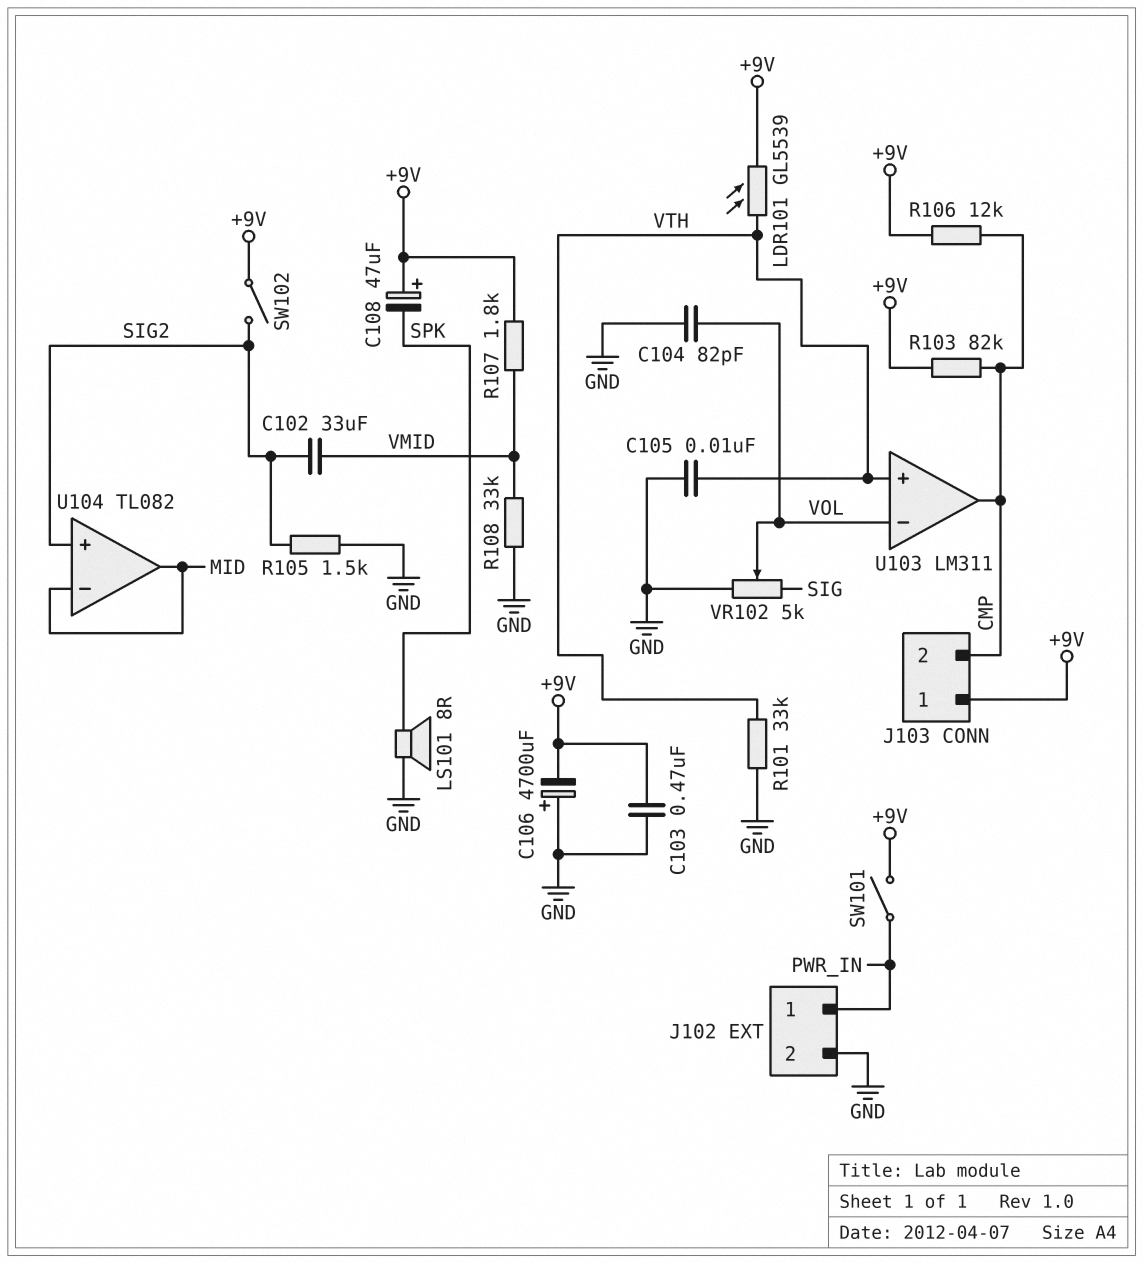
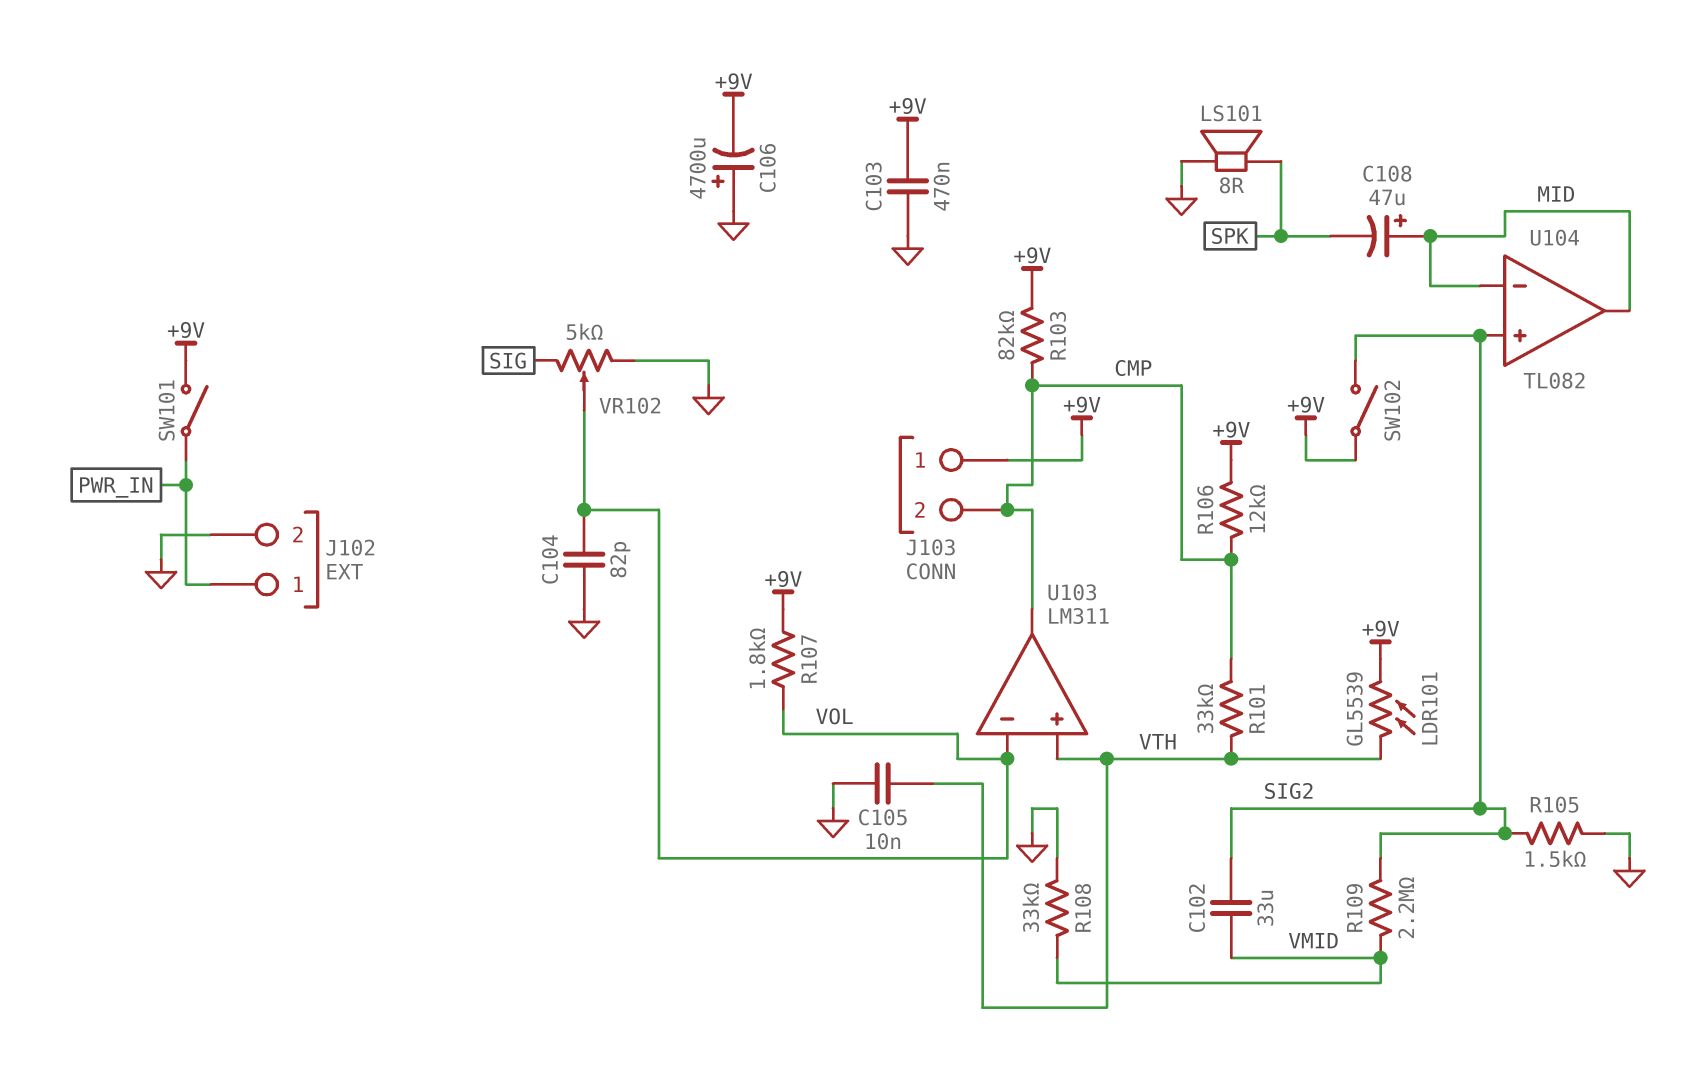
C108: 47uF (plus +9V, minus SPK) -> 47uF (plus MID, minus SPK)
R101: 33k (GND, VTH) -> 33k (CMP, VTH)
R107: 1.8k (+9V, VMID) -> 1.8k (+9V, VOL)
R109: none -> 2.2M (SIG2, VMID)

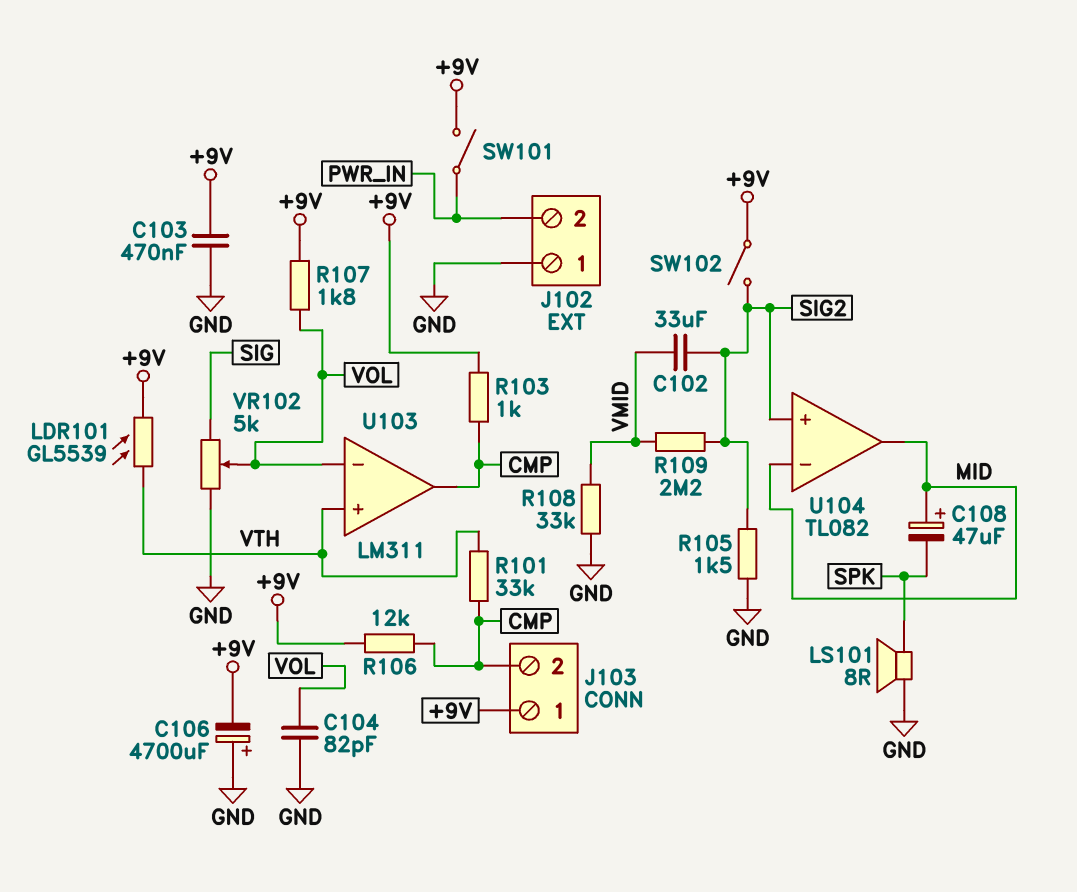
C105: 10nF (GND, VTH) -> none
J102 pin 1: PWR_IN -> GND
J102 pin 2: GND -> PWR_IN
R103: 82k (+9V, CMP) -> 1k (+9V, CMP)

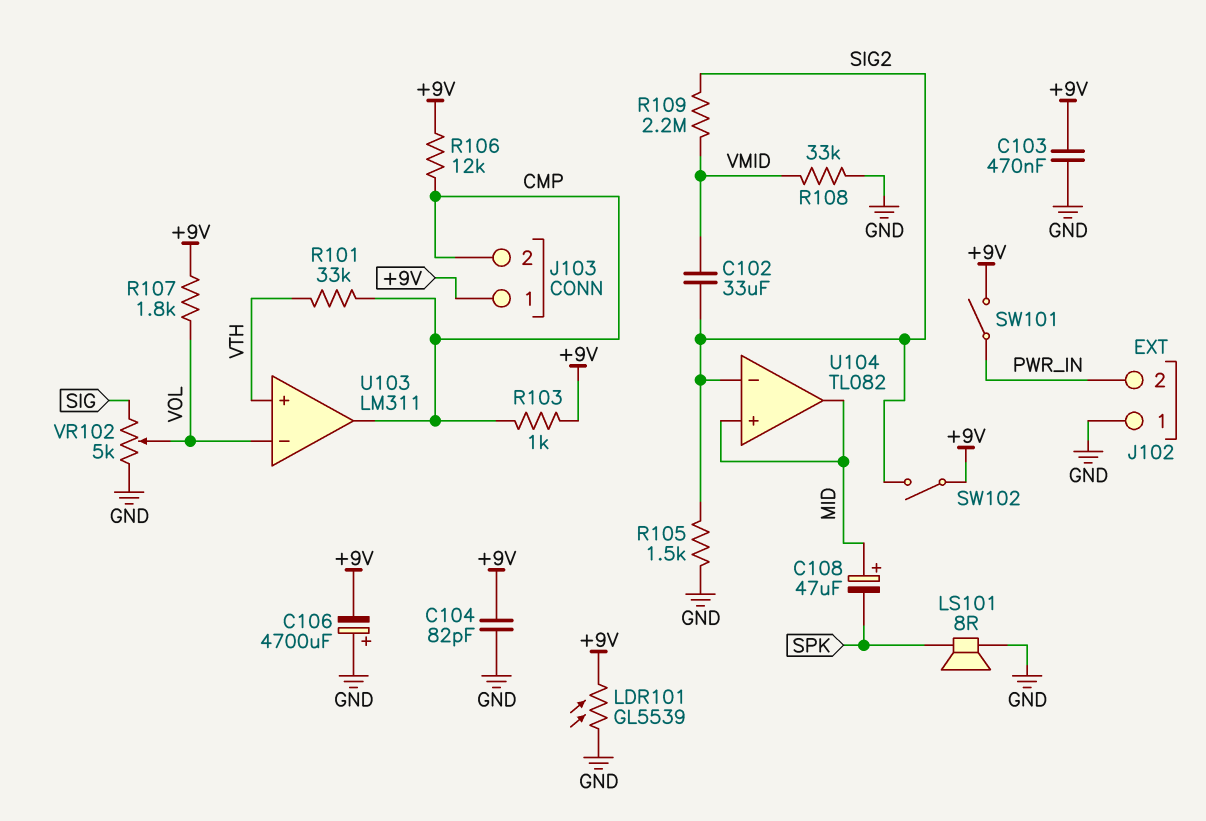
C104: 82pF (GND, VOL) -> 82pF (+9V, GND)
LDR101: GL5539 (+9V, VTH) -> GL5539 (+9V, GND)
U104 pin in+: SIG2 -> MID
U104 pin in-: MID -> SIG2

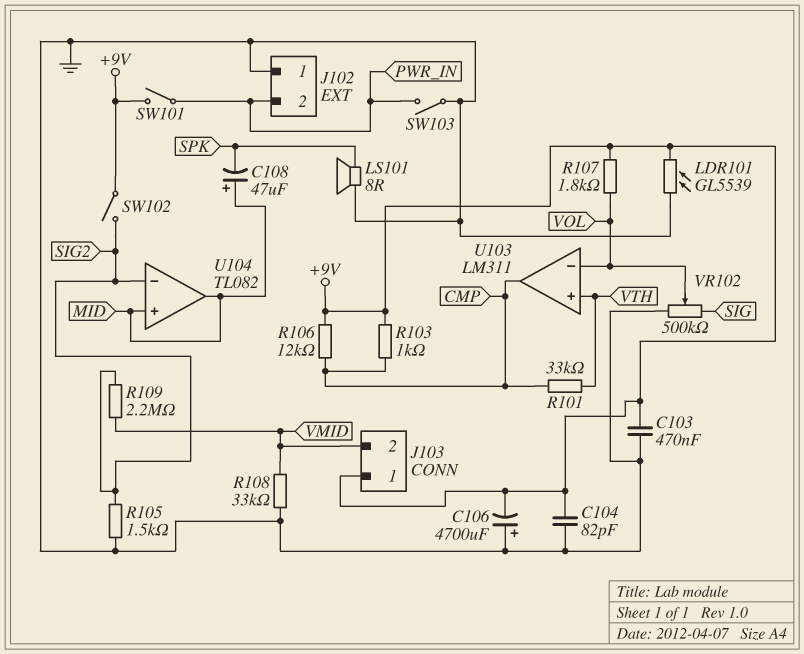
C102: 33uF (SIG2, VMID) -> none
J103 pin 2: CMP -> VMID
SW103: none -> switch (GND, PWR_IN)
VR102: 5k (GND, SIG, wiper VOL) -> 500k (GND, SIG, wiper VOL)

